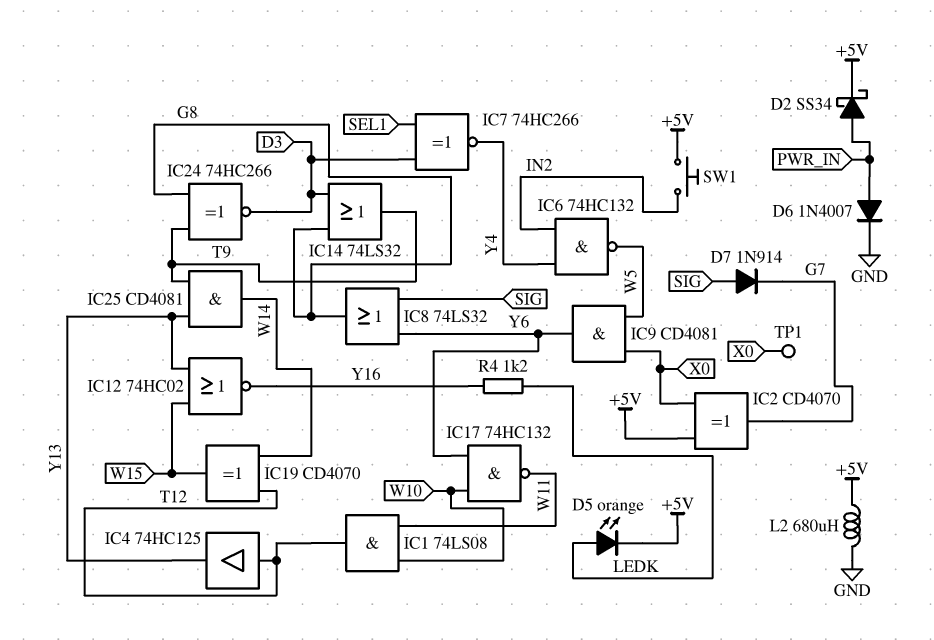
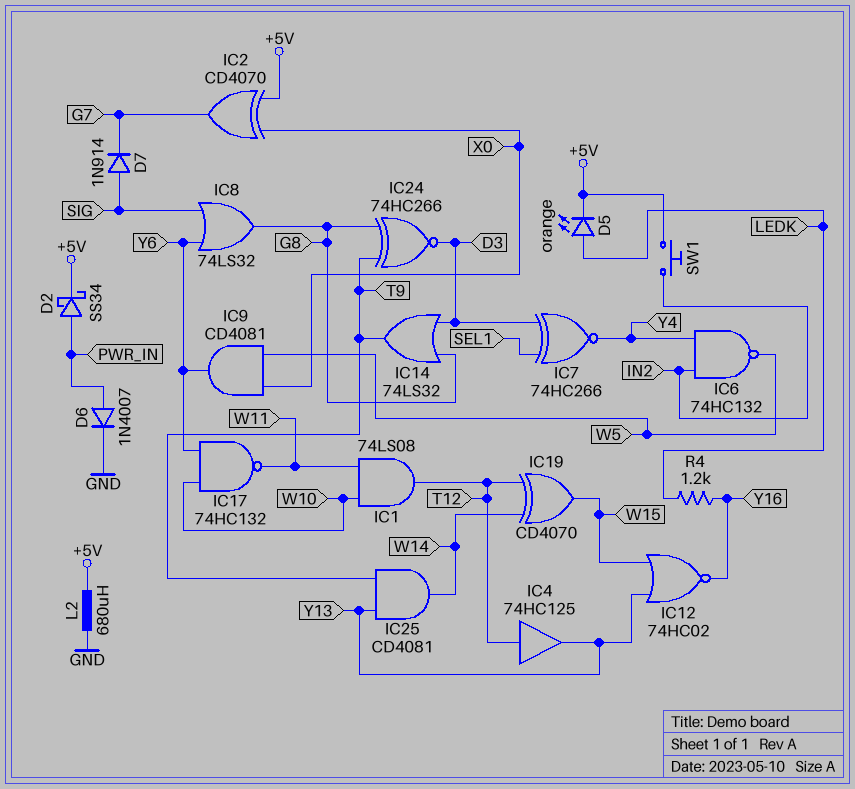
TP1: test point (X0) -> none

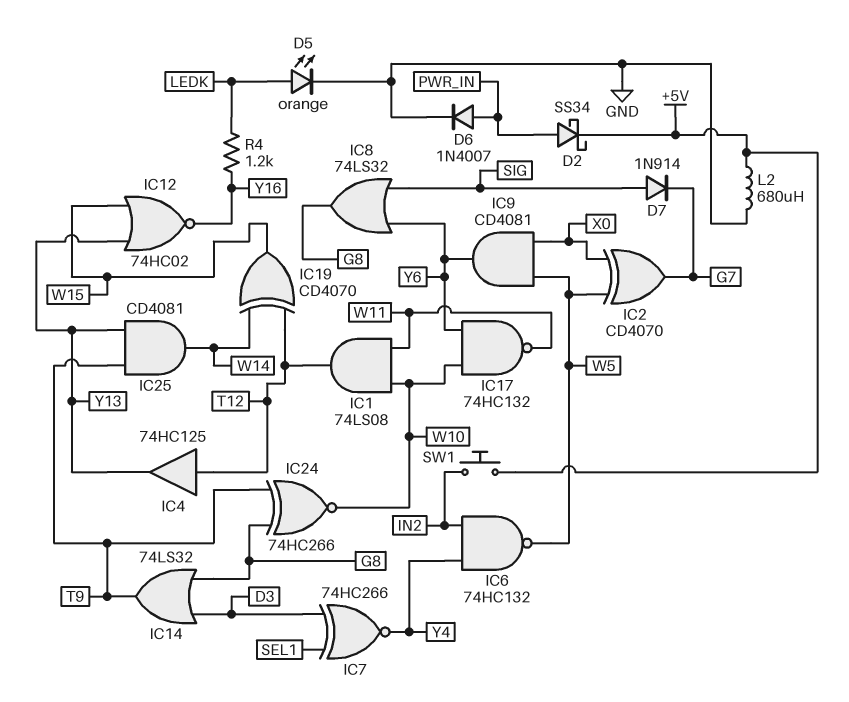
D5: LED orange (A LEDK, K +5V) -> LED orange (A LEDK, K GND)
IC2: XOR CD4070 (in +5V, in X0, out G7) -> XOR CD4070 (in W5, in X0, out G7)
IC24: XNOR 74HC266 (in G8, in T9, out D3) -> XNOR 74HC266 (in G8, in T9, out W10)

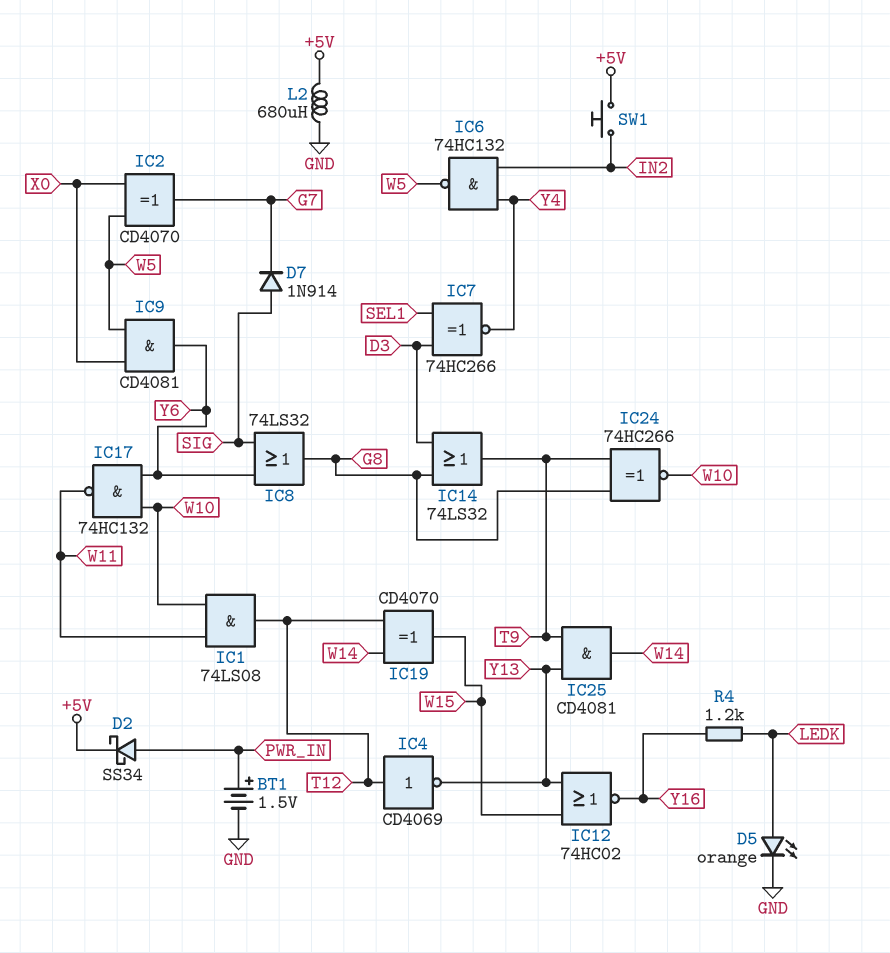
BT1: none -> 1.5V (plus PWR_IN, minus GND)
D6: diode 1N4007 (A PWR_IN, K GND) -> none
IC4: buffer 74HC125 (in T12, out Y13) -> NOT CD4069 (in T12, out Y13)

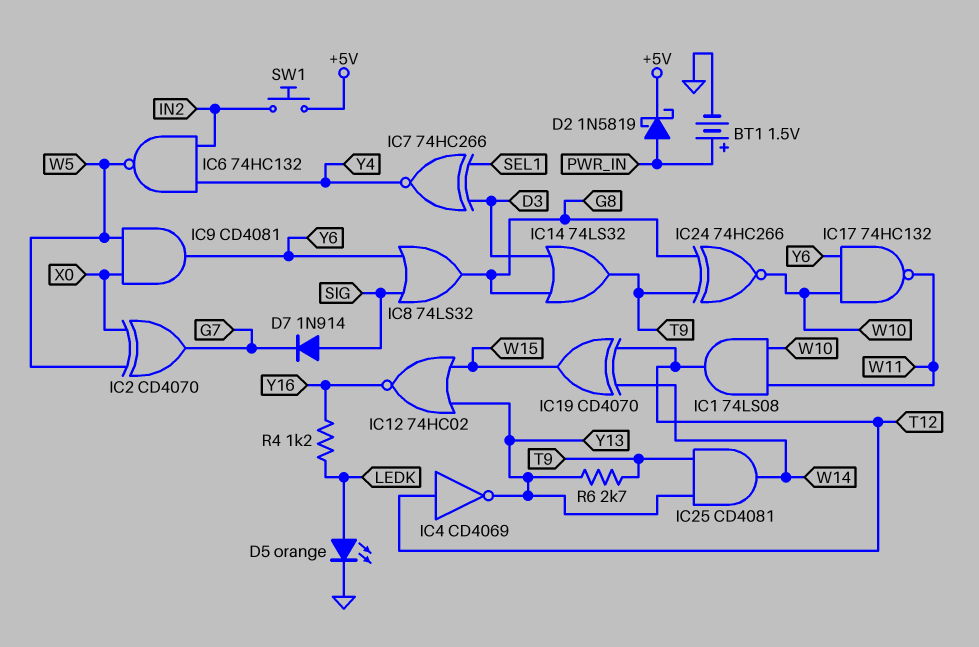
D2: schottky SS34 (A PWR_IN, K +5V) -> schottky 1N5819 (A PWR_IN, K +5V)
L2: 680uH (+5V, GND) -> none
R6: none -> 2.7k (T9, Y13)

